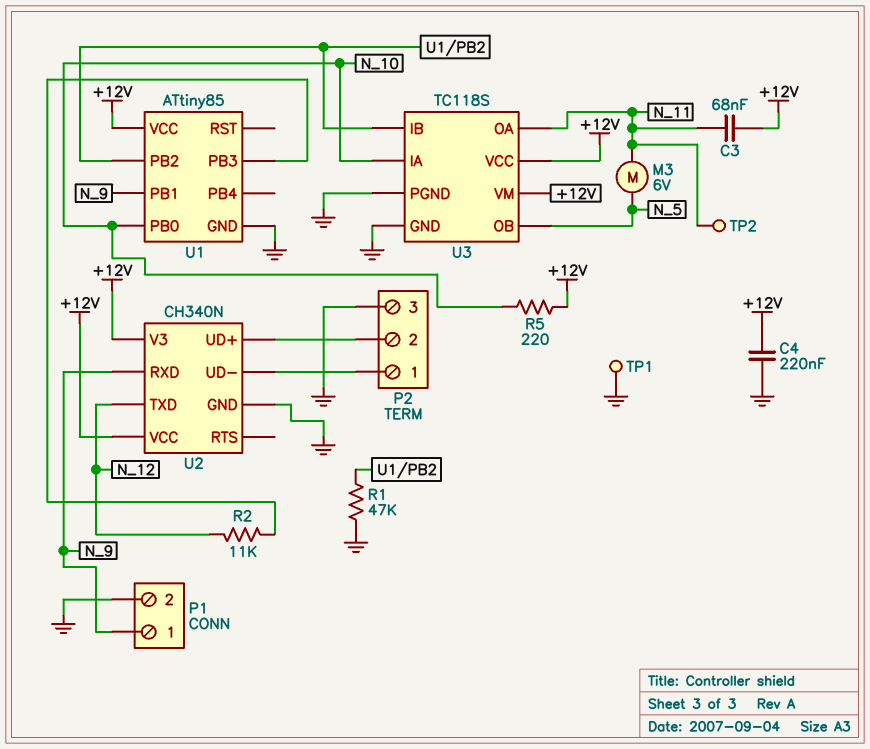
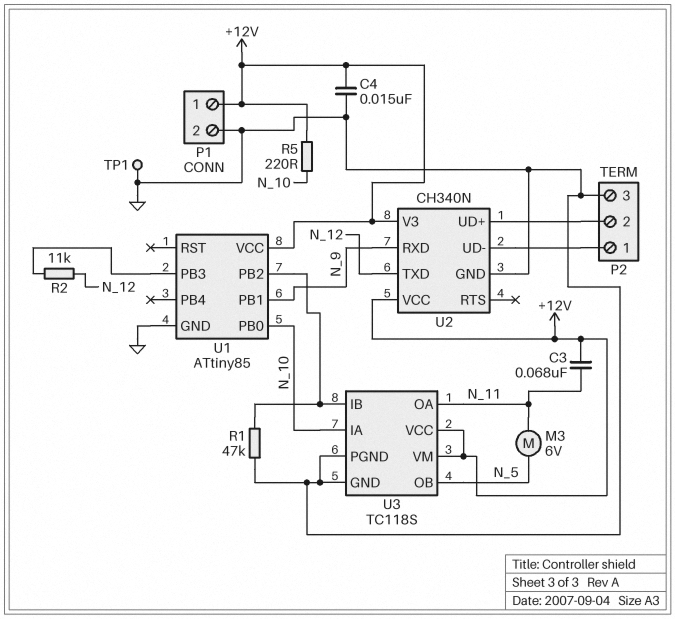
C4: 220nF (+12V, GND) -> 15nF (+12V, GND)
P1 pin 1: N_9 -> +12V
TP2: test point (N_11) -> none

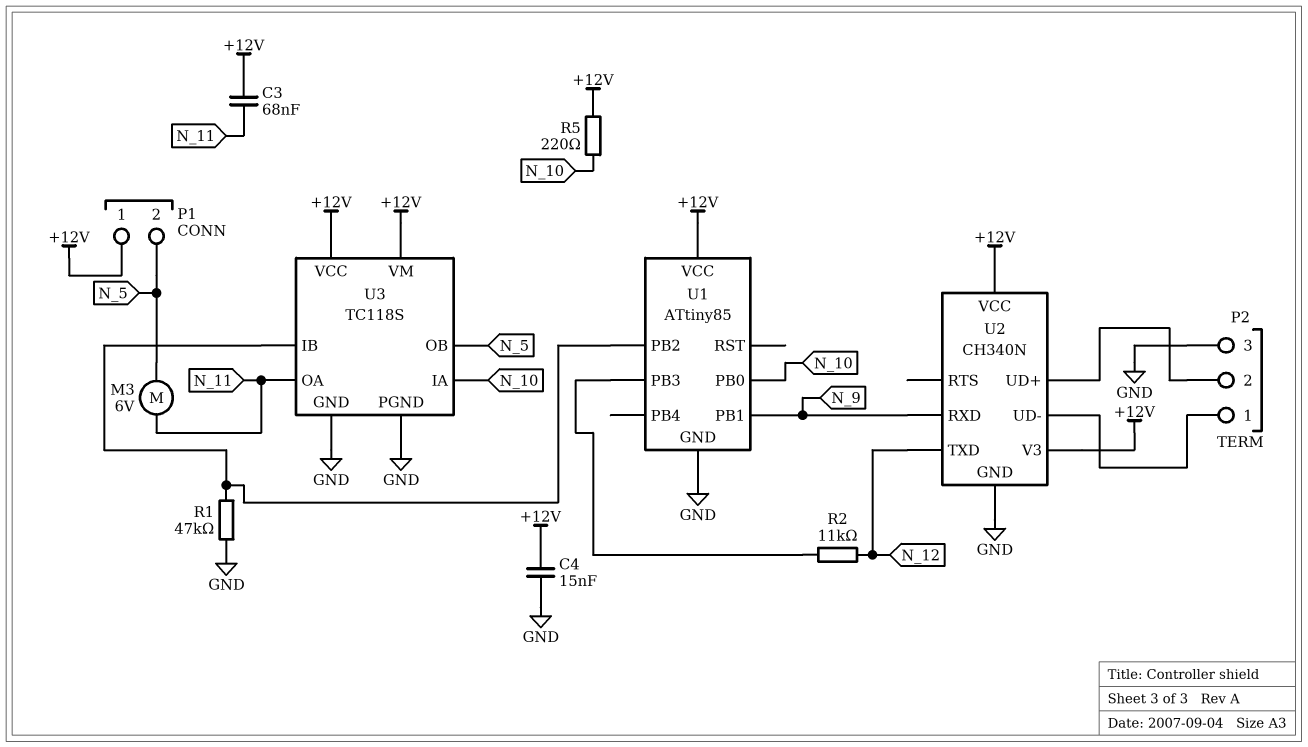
P1 pin 2: GND -> N_5
TP1: test point (GND) -> none

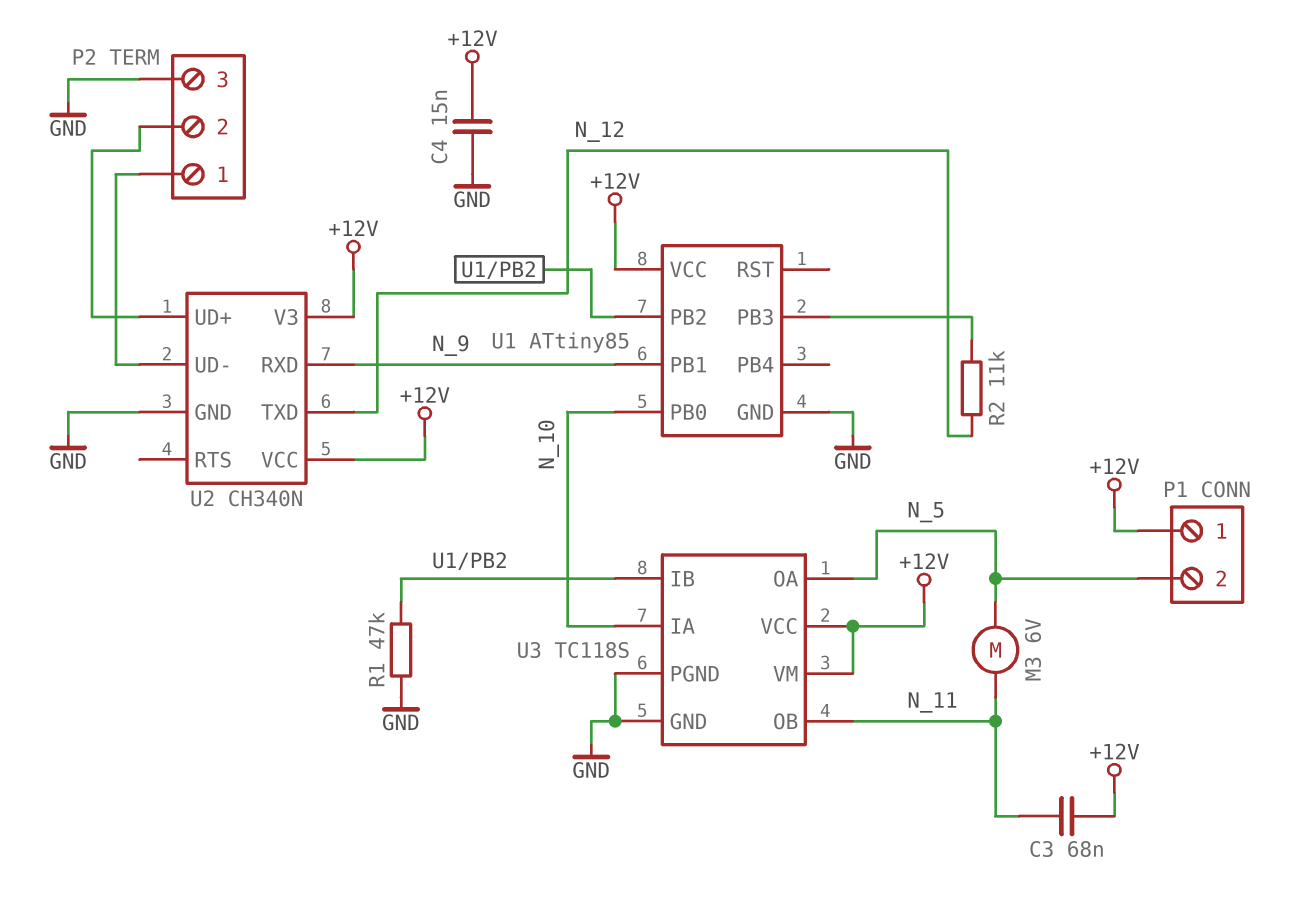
R5: 220 (+12V, N_10) -> none
U3 pin OA: N_11 -> N_5
U3 pin OB: N_5 -> N_11

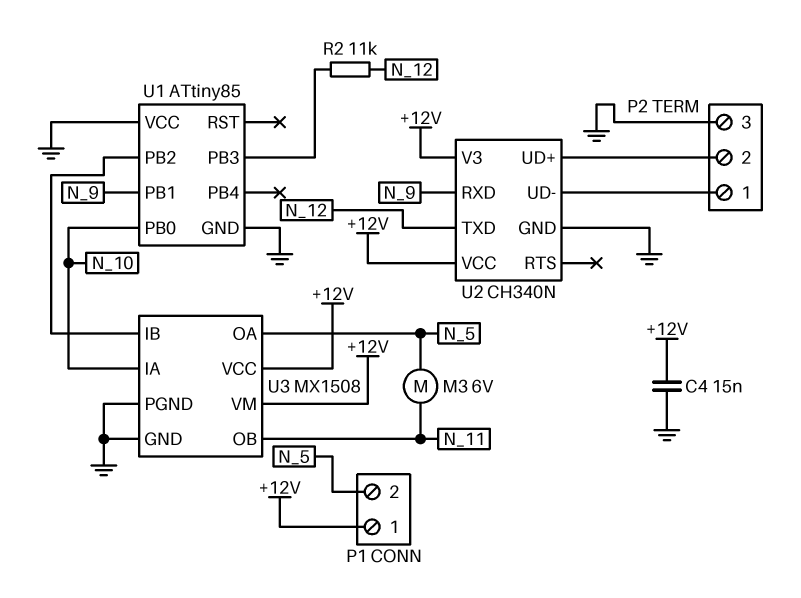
C3: 68nF (+12V, N_11) -> none
R1: 47k (GND, U1/PB2) -> none
U1 pin VCC: +12V -> GND
U3: TC118S -> MX1508

